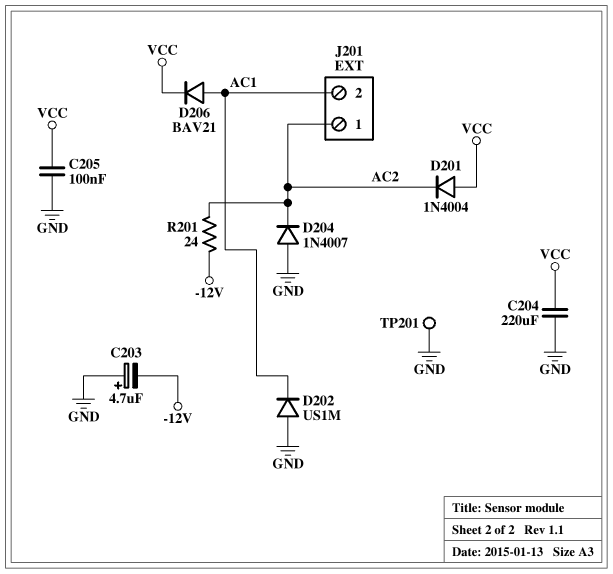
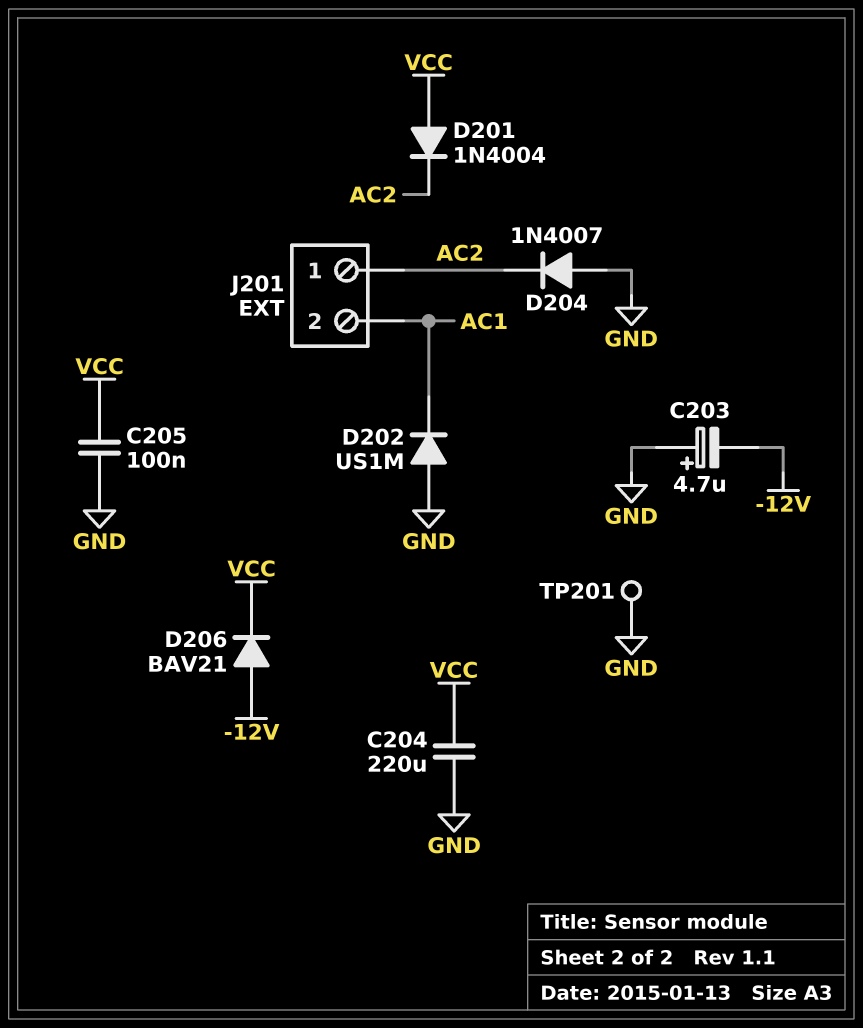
D206: diode BAV21 (A AC1, K VCC) -> diode BAV21 (A -12V, K VCC)
R201: 24 (-12V, AC2) -> none

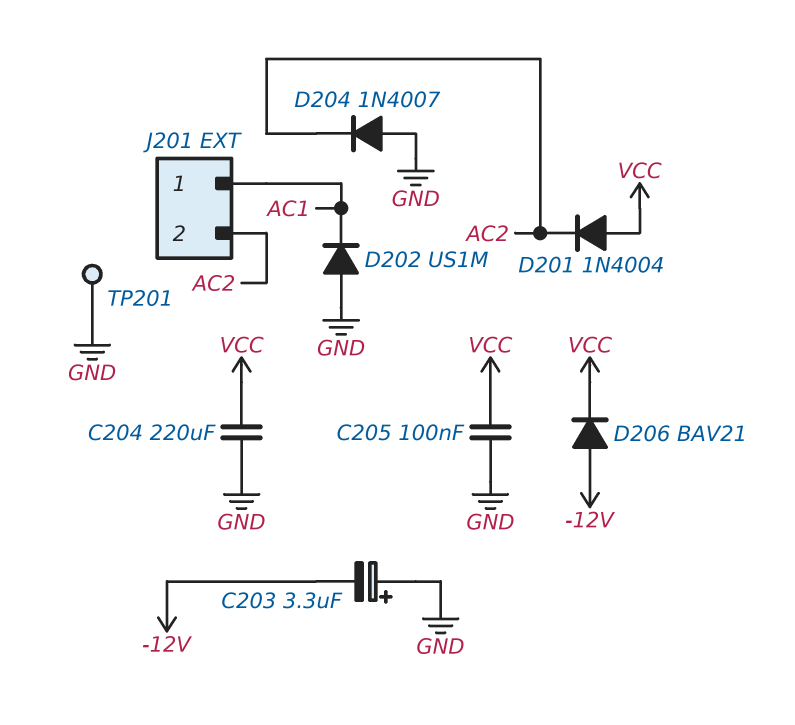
C203: 4.7uF (plus GND, minus -12V) -> 3.3uF (plus GND, minus -12V)
J201 pin 1: AC2 -> AC1
J201 pin 2: AC1 -> AC2

